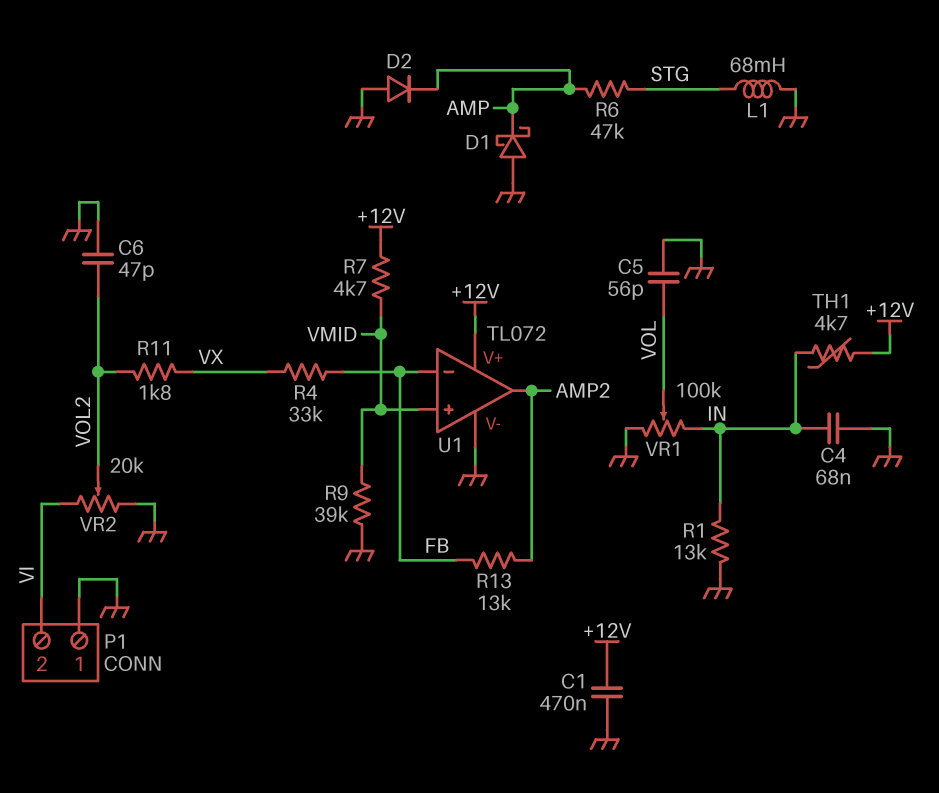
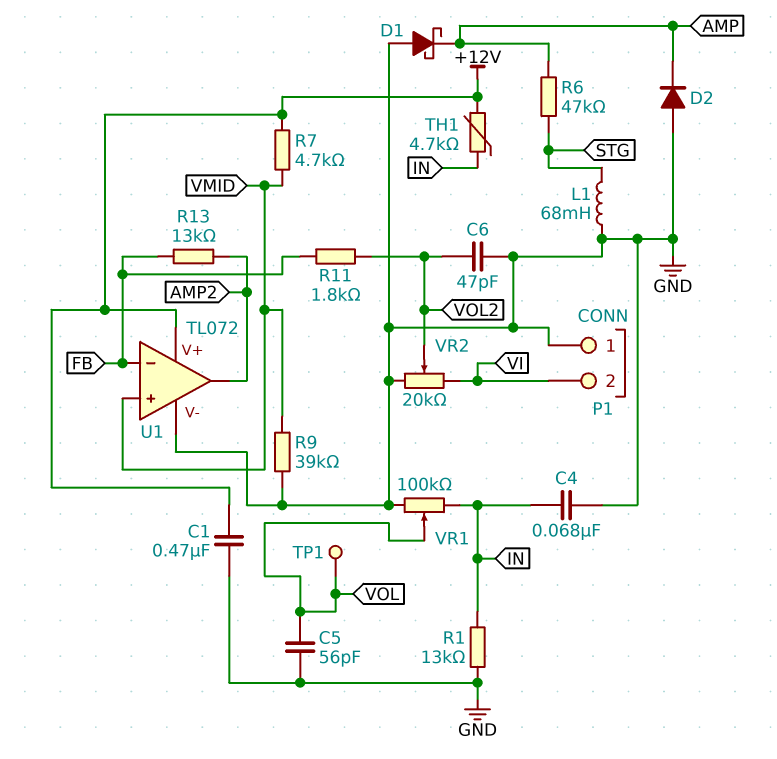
R4: 33k (FB, VX) -> none
R11: 1.8k (VOL2, VX) -> 1.8k (FB, VOL2)
TP1: none -> test point (VOL)

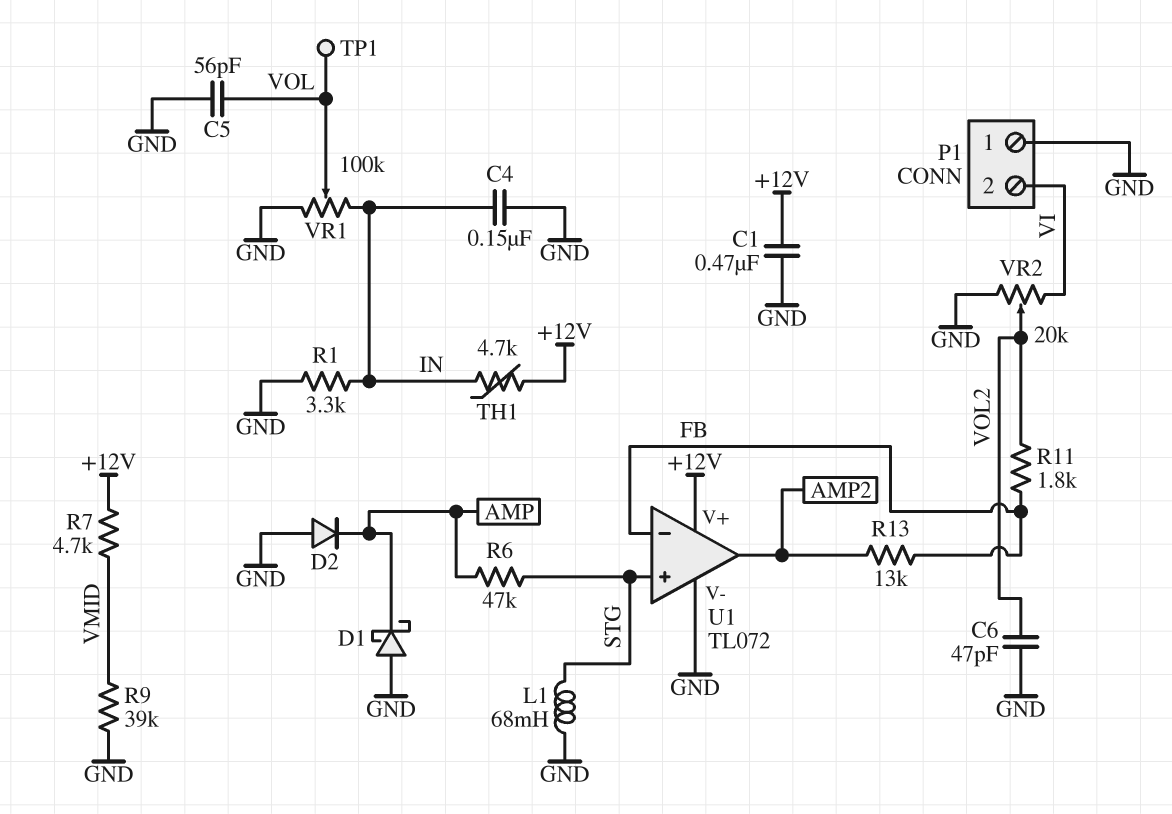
C4: 68nF (GND, IN) -> 150nF (GND, IN)
R1: 13k (GND, IN) -> 3.3k (GND, IN)
U1 pin in+: VMID -> STG

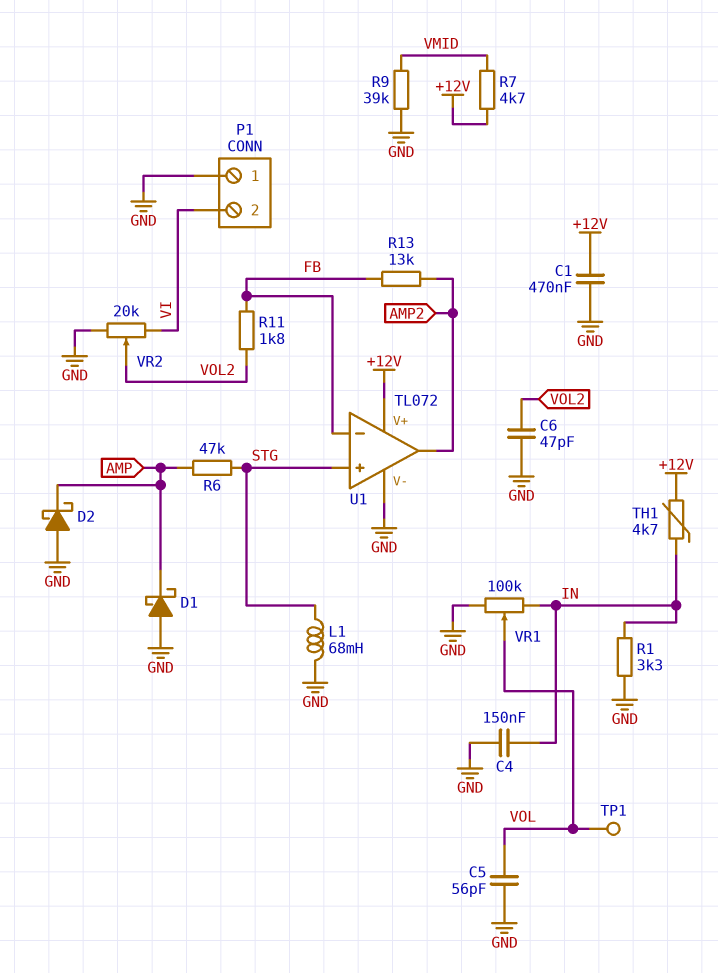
D2: diode (A GND, K AMP) -> schottky (A GND, K AMP)

